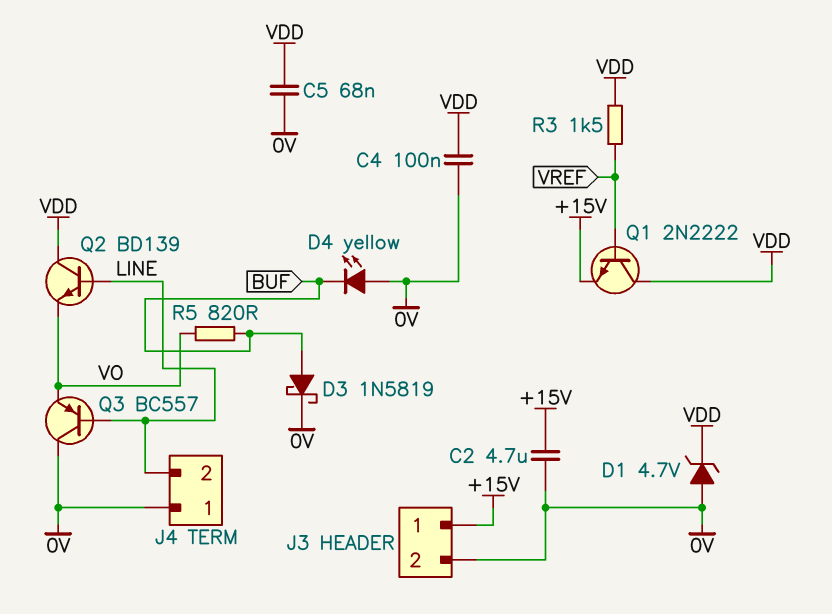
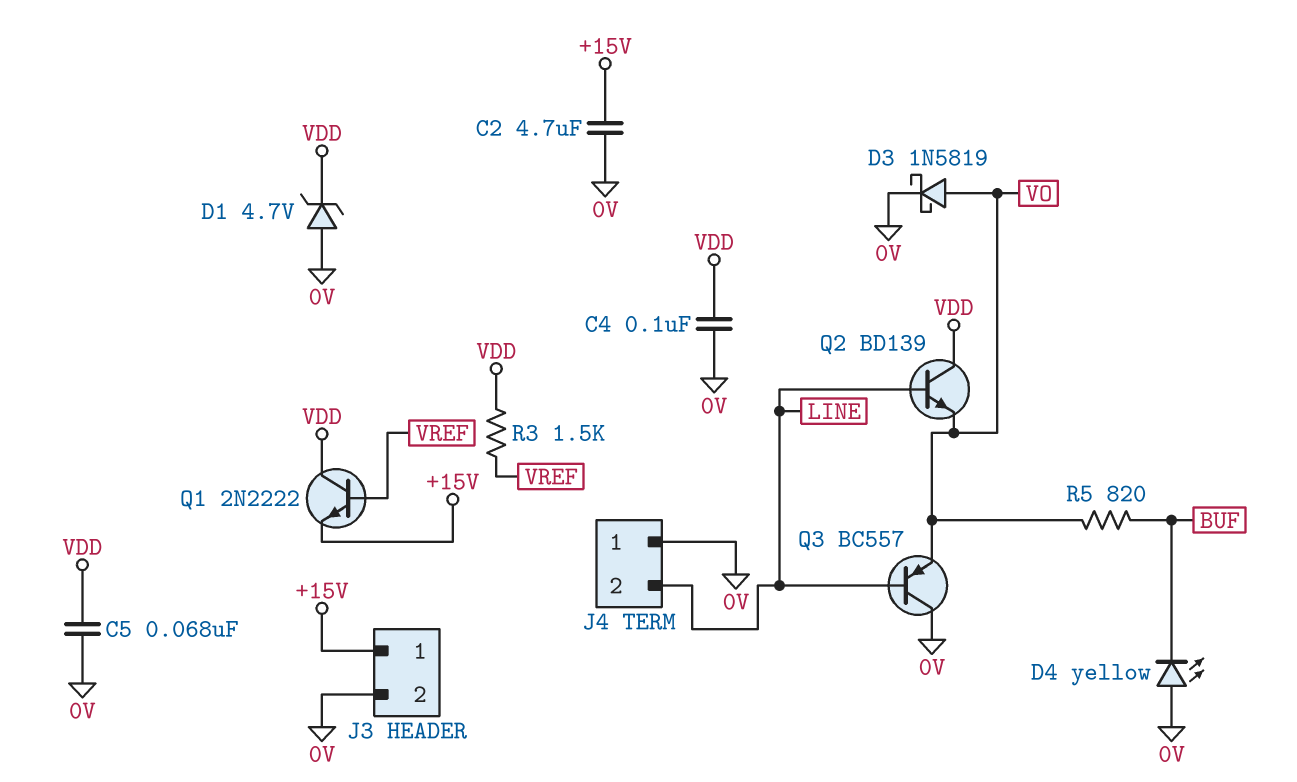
D3: schottky 1N5819 (A BUF, K 0V) -> schottky 1N5819 (A VO, K 0V)

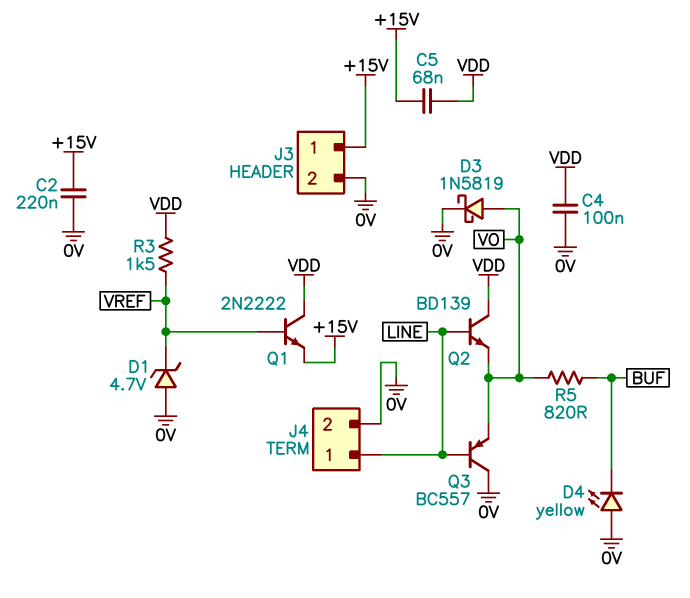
C2: 4.7uF (+15V, 0V) -> 220nF (+15V, 0V)
C5: 68nF (0V, VDD) -> 68nF (+15V, VDD)
D1: zener 4.7V (A 0V, K VDD) -> zener 4.7V (A 0V, K VREF)
J4 pin 1: 0V -> LINE
J4 pin 2: LINE -> 0V

